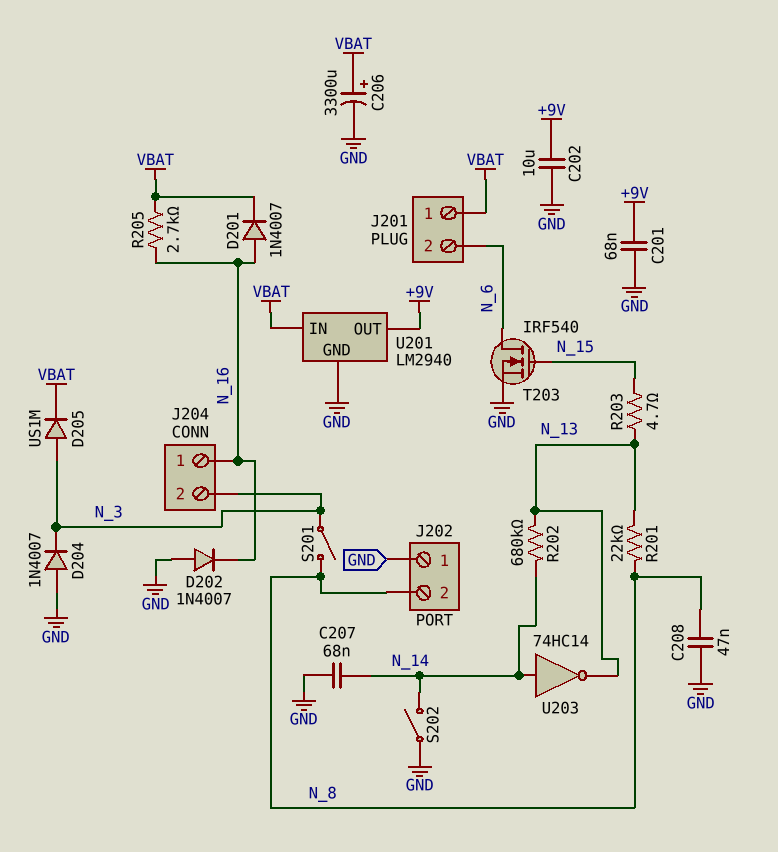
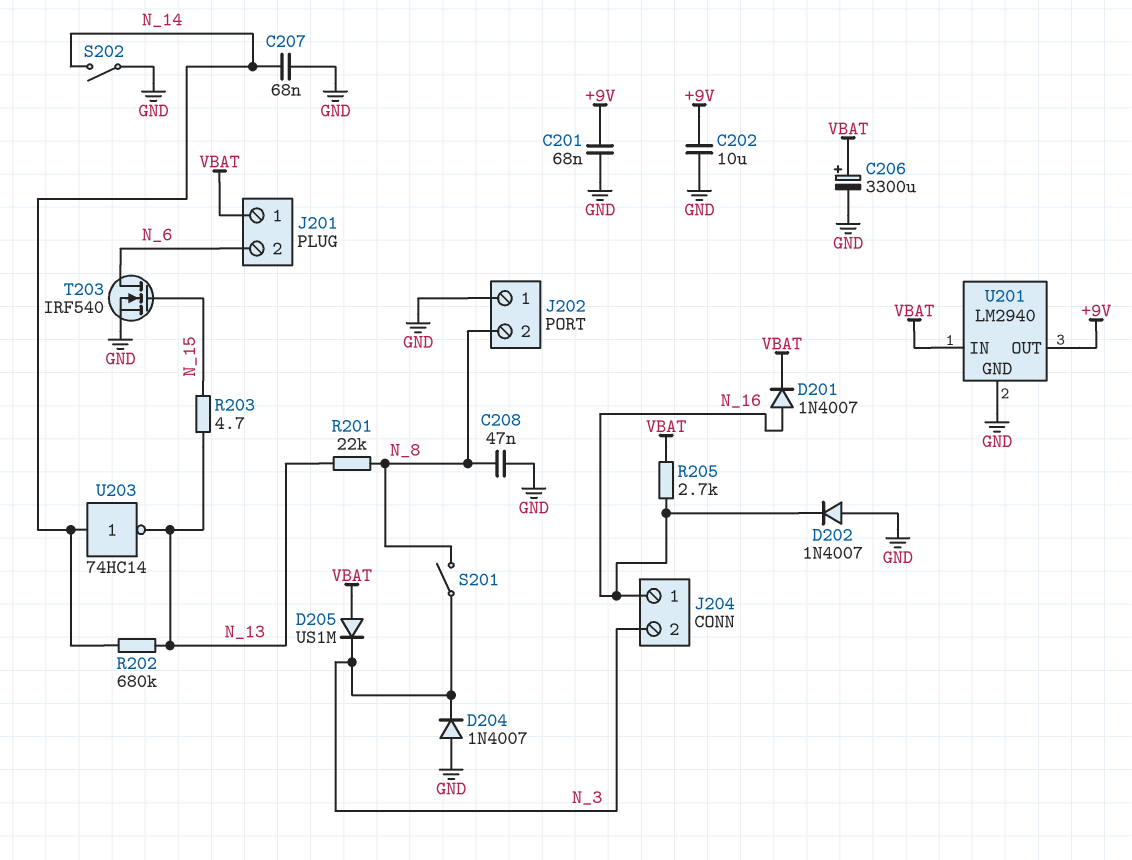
D205: diode US1M (A N_3, K VBAT) -> diode US1M (A VBAT, K N_3)

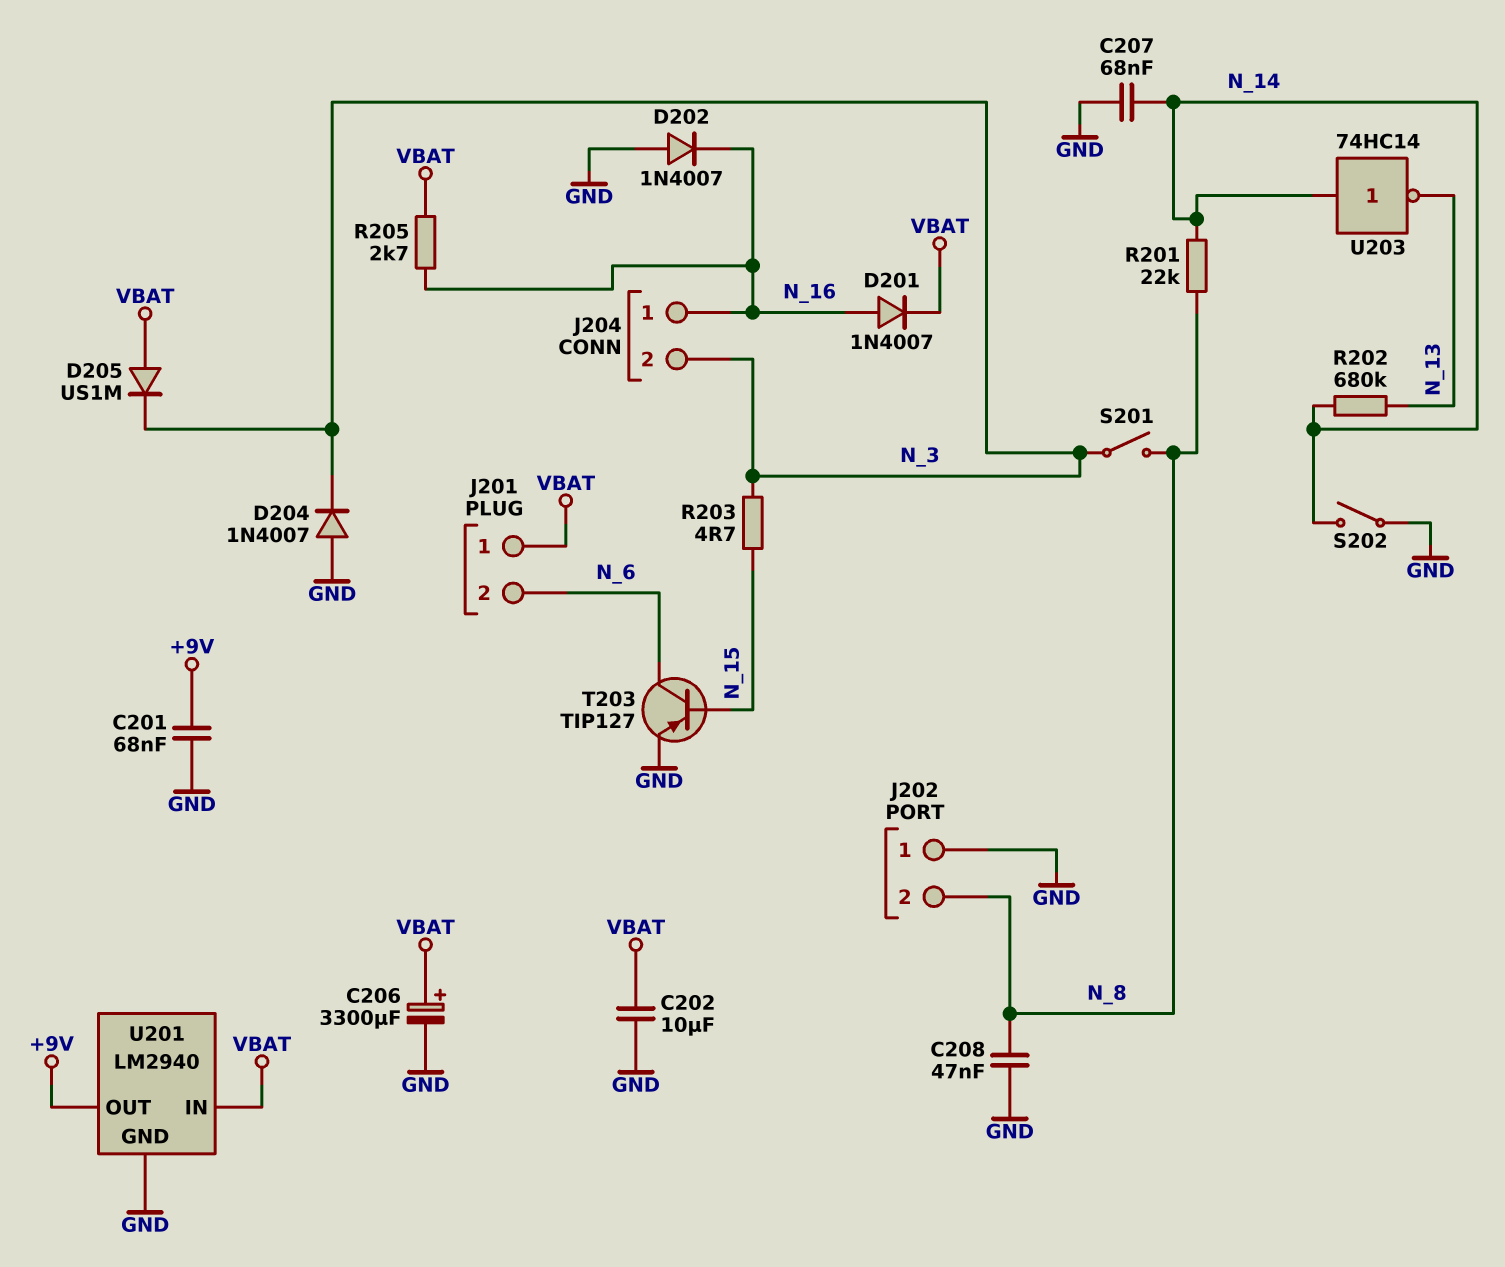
C202: 10uF (+9V, GND) -> 10uF (GND, VBAT)
R201: 22k (N_8, N_13) -> 22k (N_8, N_14)
R203: 4.7 (N_13, N_15) -> 4.7 (N_3, N_15)
T203: NMOS IRF540 (G N_15, D N_6, S GND) -> PNP TIP127 (B N_15, C N_6, E GND)

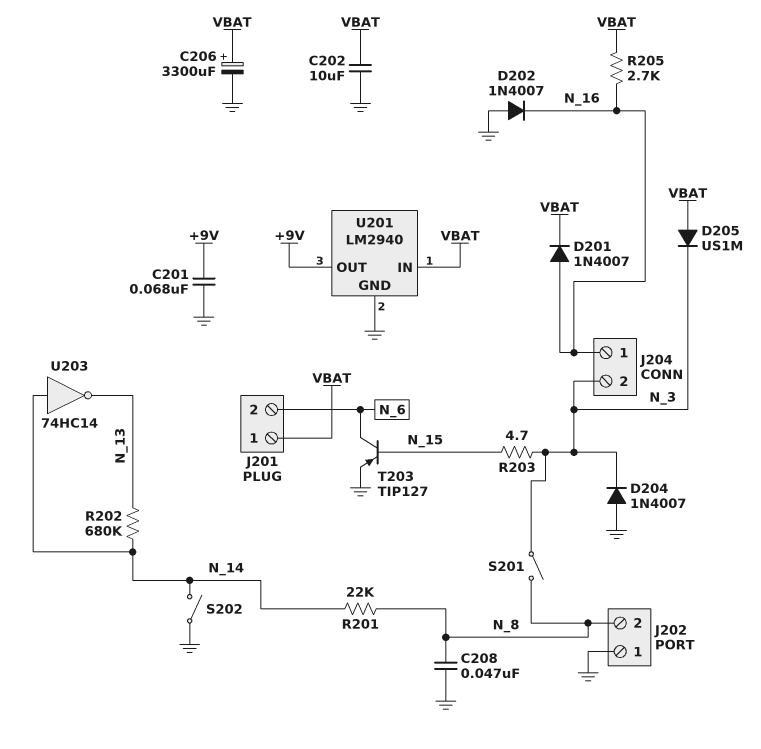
C207: 68nF (GND, N_14) -> none

